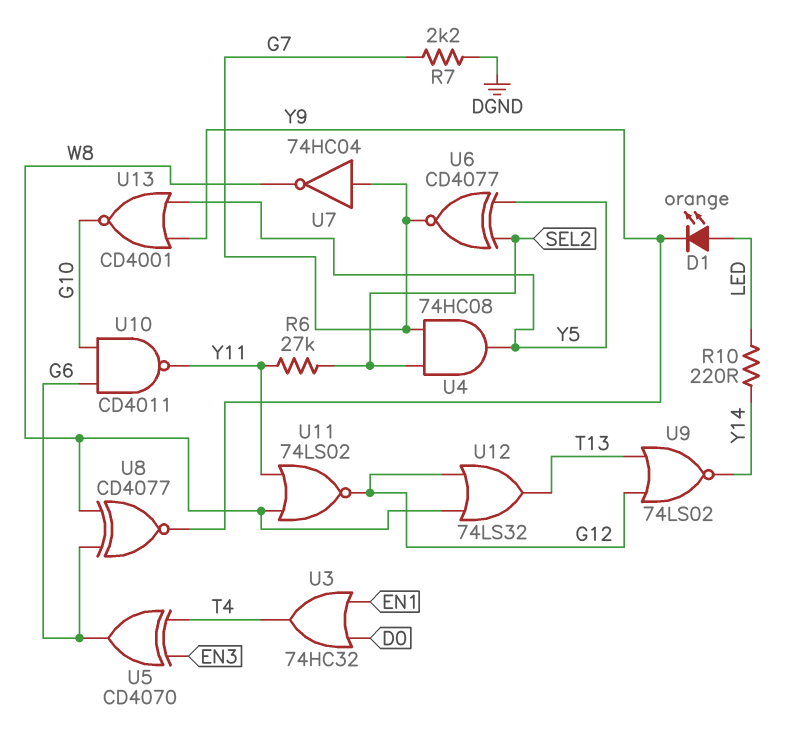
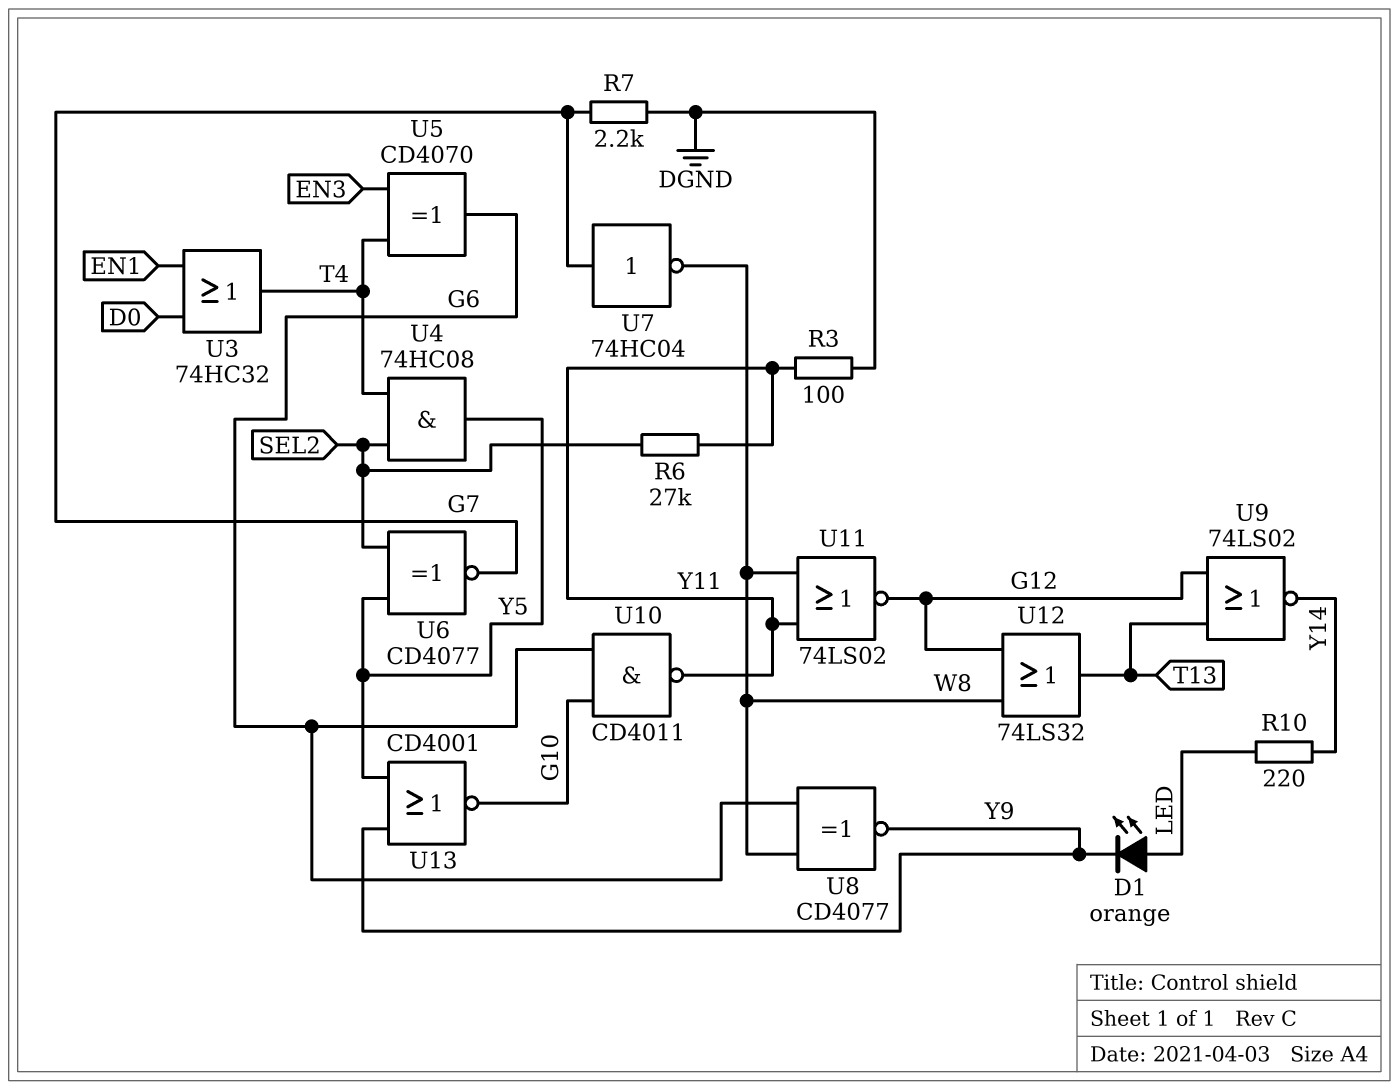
R3: none -> 100 (DGND, Y11)
U4: AND 74HC08 (in G7, in SEL2, out Y5) -> AND 74HC08 (in SEL2, in T4, out Y5)

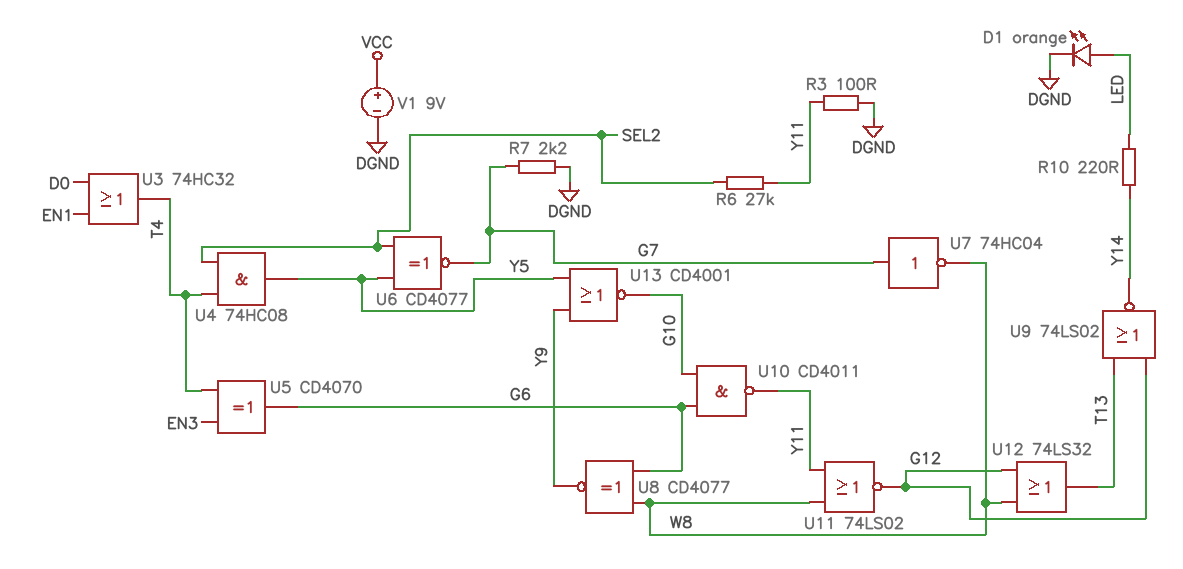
D1: LED orange (A LED, K Y9) -> LED orange (A LED, K DGND)
V1: none -> 9V (plus VCC, minus DGND)

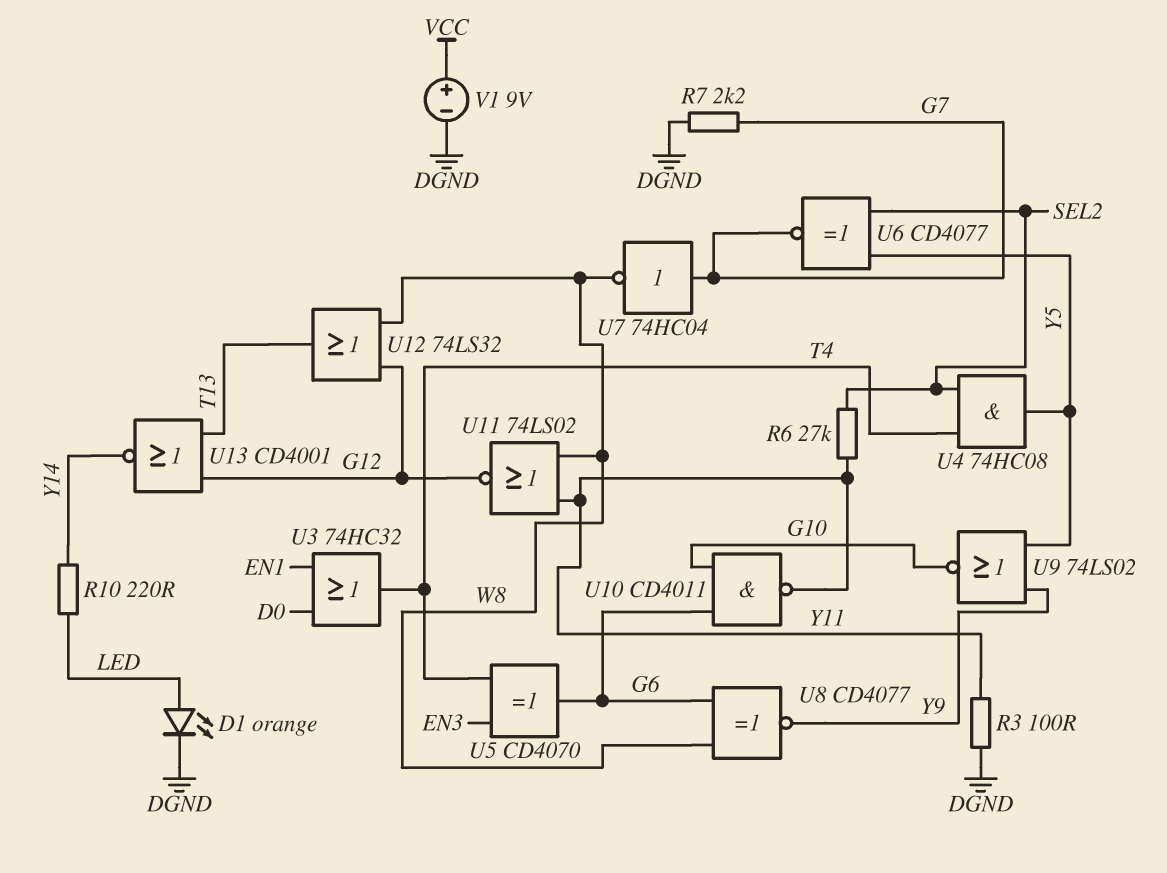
U9: NOR 74LS02 (in G12, in T13, out Y14) -> NOR 74LS02 (in Y5, in Y9, out G10)
U13: NOR CD4001 (in Y5, in Y9, out G10) -> NOR CD4001 (in G12, in T13, out Y14)

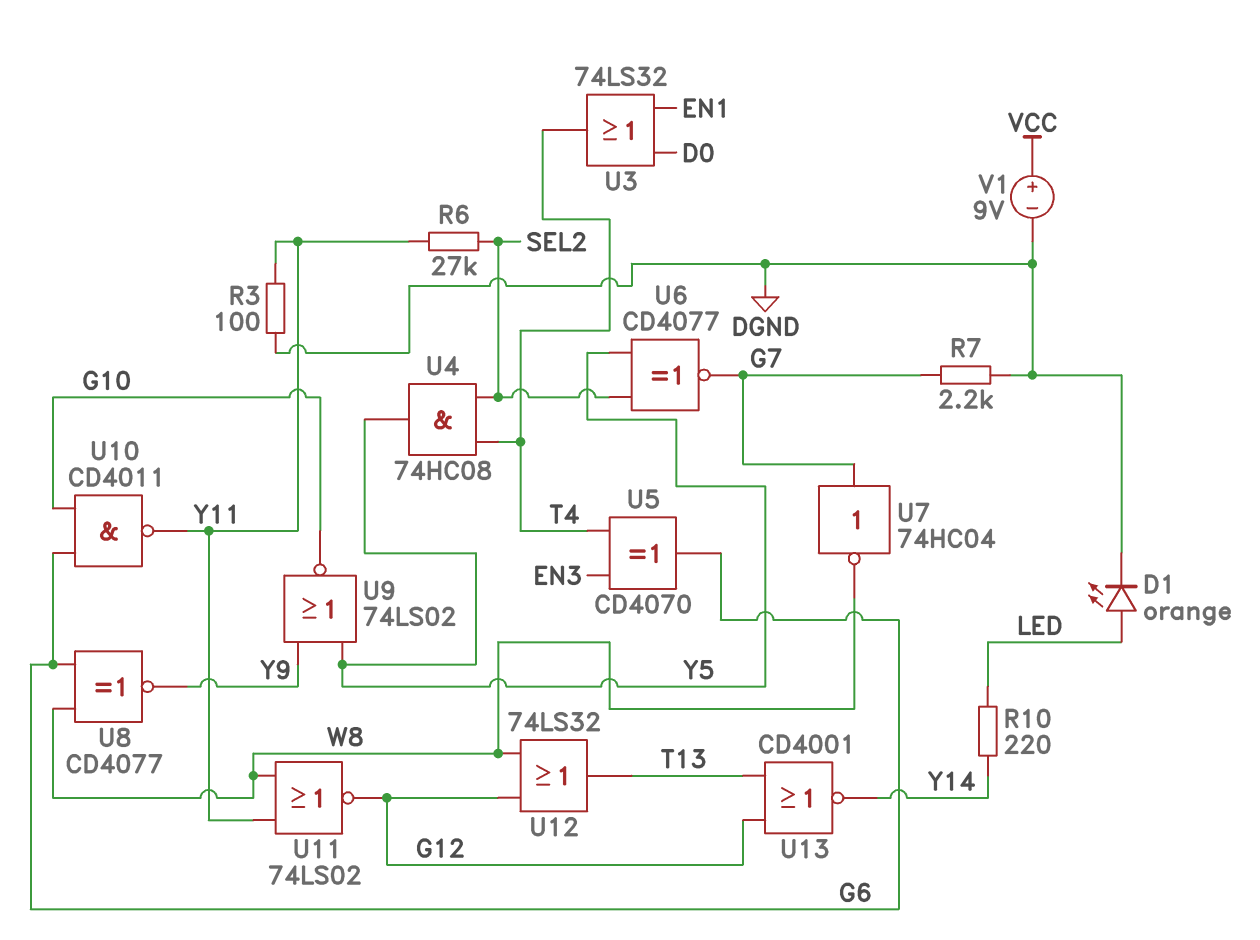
U3: OR 74HC32 (in D0, in EN1, out T4) -> OR 74LS32 (in D0, in EN1, out T4)

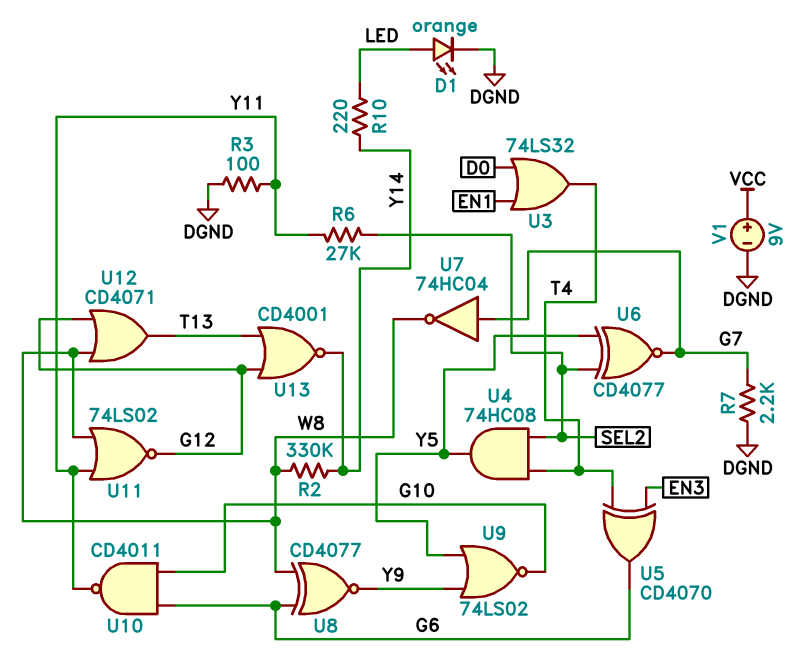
R2: none -> 330k (W8, Y14)
U12: OR 74LS32 (in G12, in W8, out T13) -> OR CD4071 (in G12, in W8, out T13)

